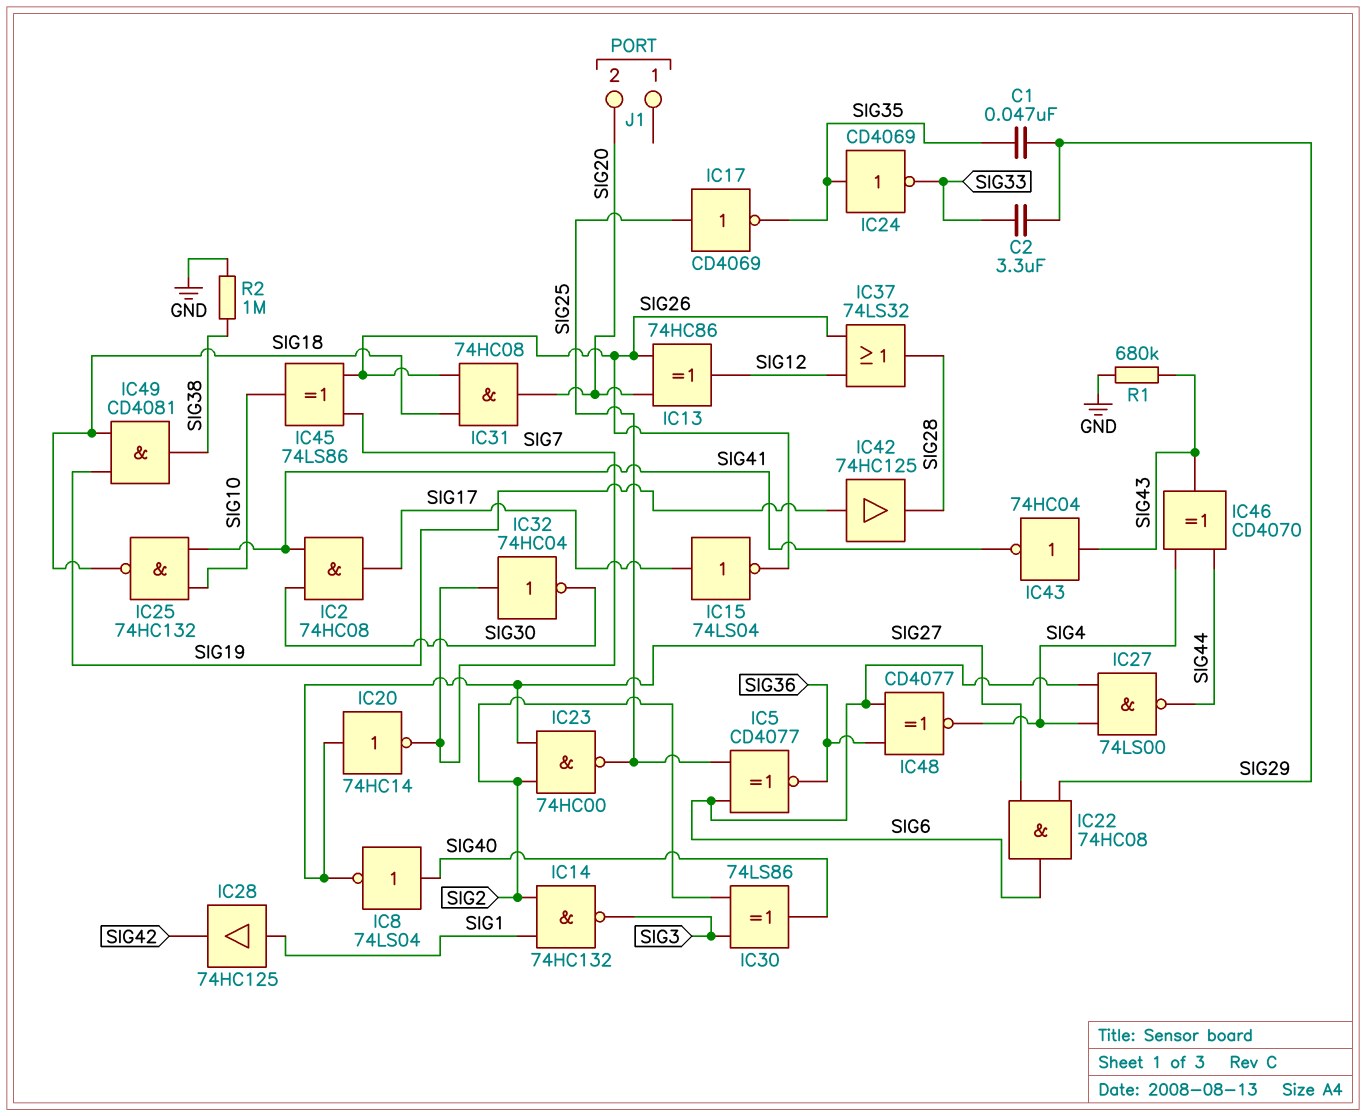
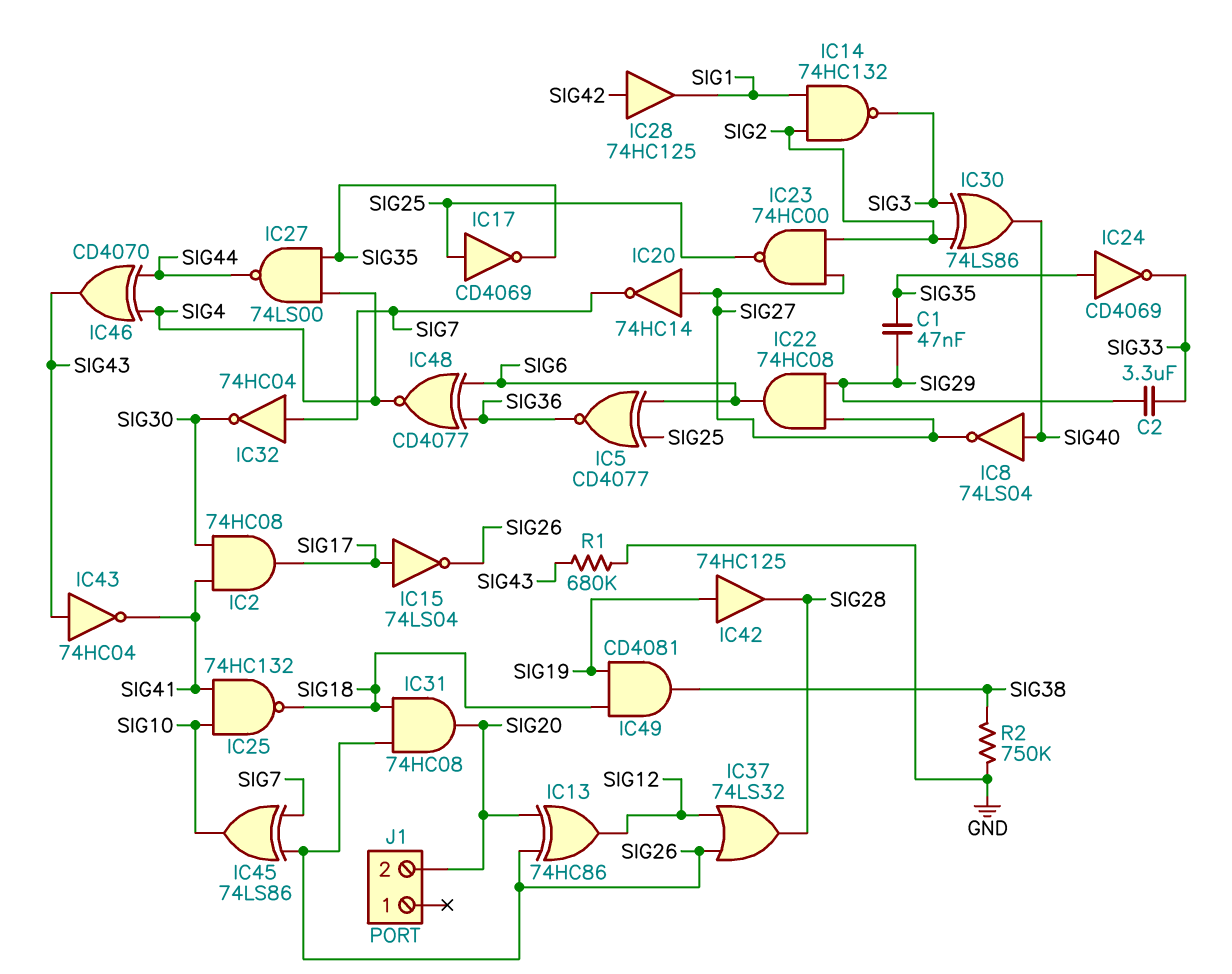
IC27: NAND 74LS00 (in SIG4, in SIG6, out SIG44) -> NAND 74LS00 (in SIG4, in SIG35, out SIG44)
IC28: buffer 74HC125 (in SIG1, out SIG42) -> buffer 74HC125 (in SIG42, out SIG1)
R2: 1M (GND, SIG38) -> 750k (GND, SIG38)

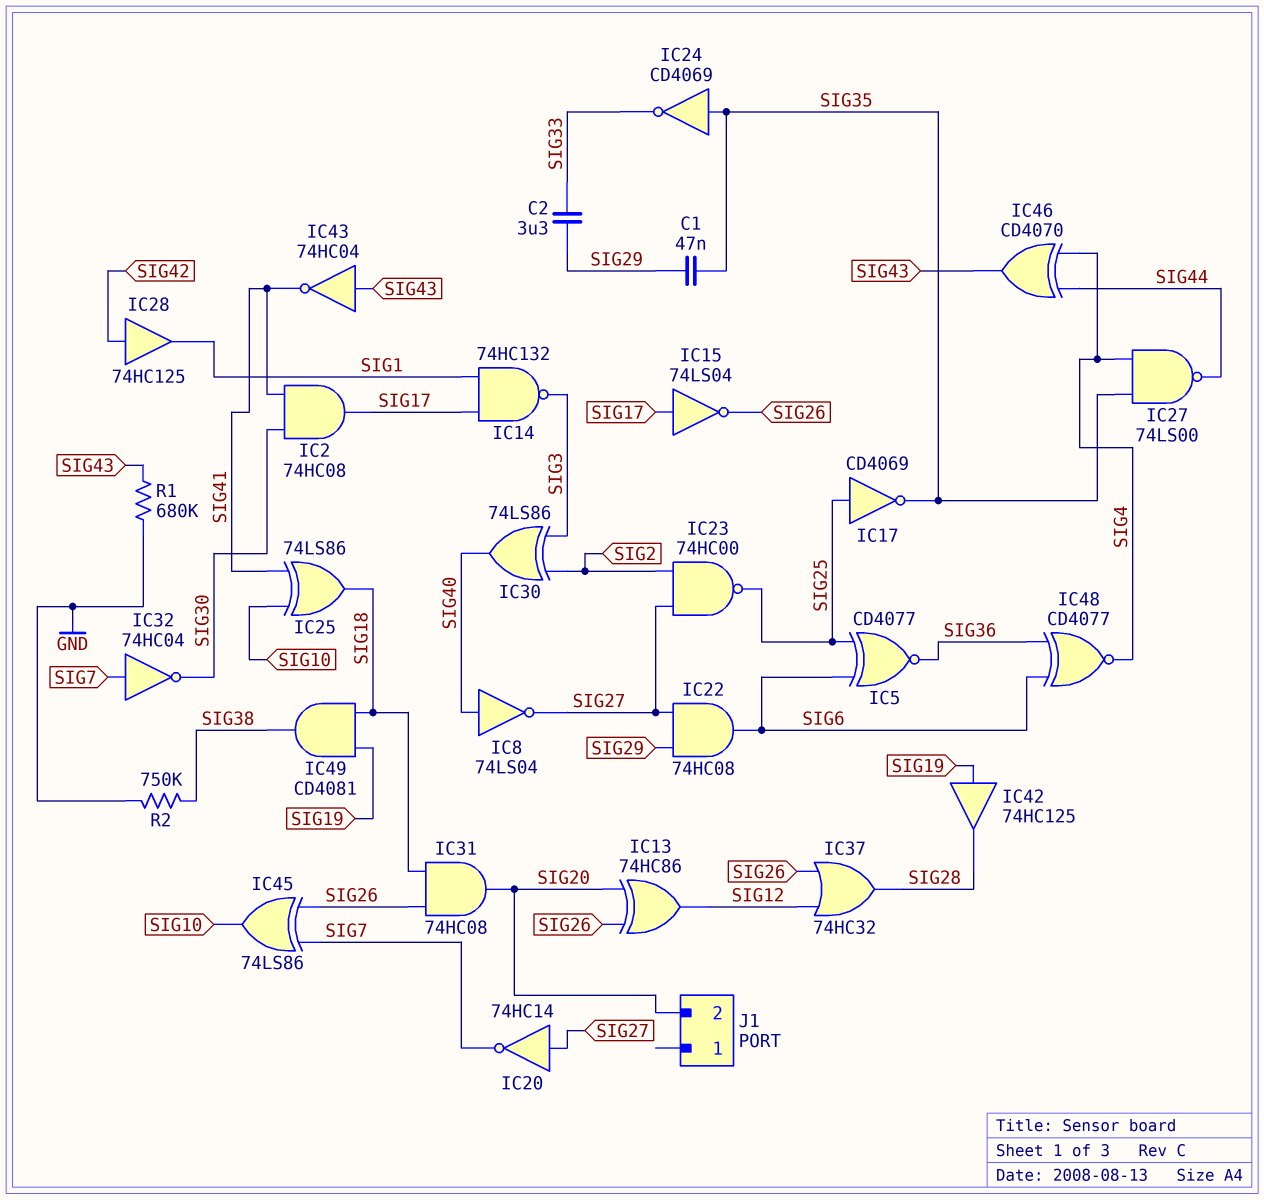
IC14: NAND 74HC132 (in SIG1, in SIG2, out SIG3) -> NAND 74HC132 (in SIG1, in SIG17, out SIG3)
IC25: NAND 74HC132 (in SIG10, in SIG41, out SIG18) -> XOR 74LS86 (in SIG10, in SIG41, out SIG18)
IC37: OR 74LS32 (in SIG12, in SIG26, out SIG28) -> OR 74HC32 (in SIG12, in SIG26, out SIG28)

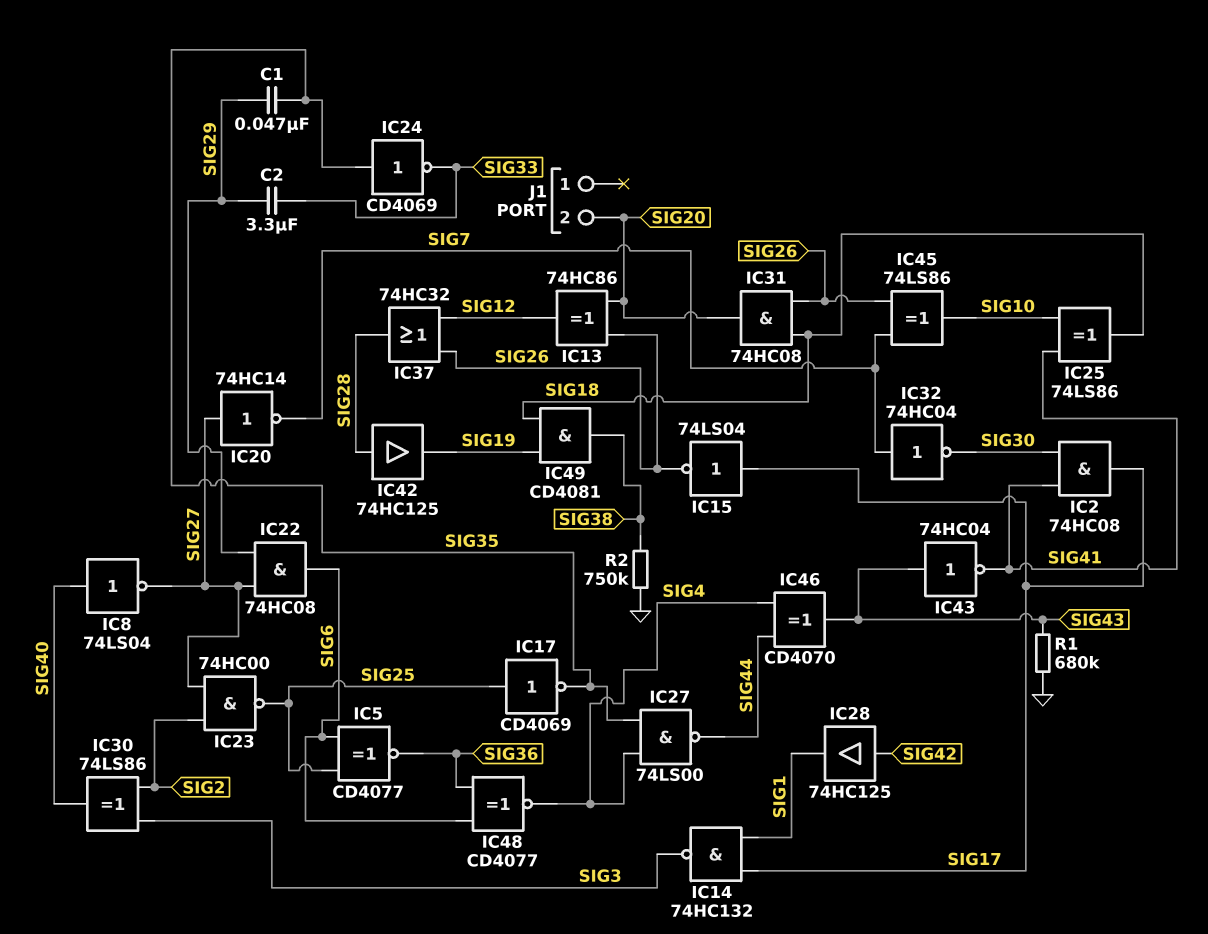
IC42: buffer 74HC125 (in SIG19, out SIG28) -> buffer 74HC125 (in SIG28, out SIG19)

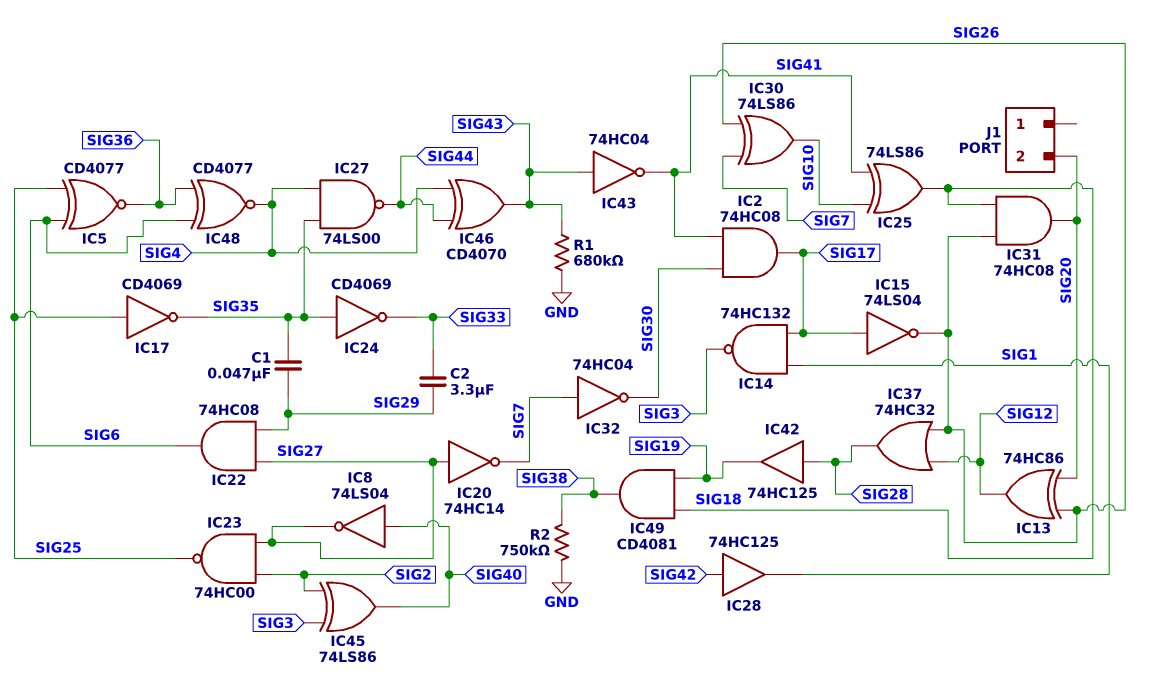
IC30: XOR 74LS86 (in SIG2, in SIG3, out SIG40) -> XOR 74LS86 (in SIG7, in SIG26, out SIG10)
IC45: XOR 74LS86 (in SIG7, in SIG26, out SIG10) -> XOR 74LS86 (in SIG2, in SIG3, out SIG40)

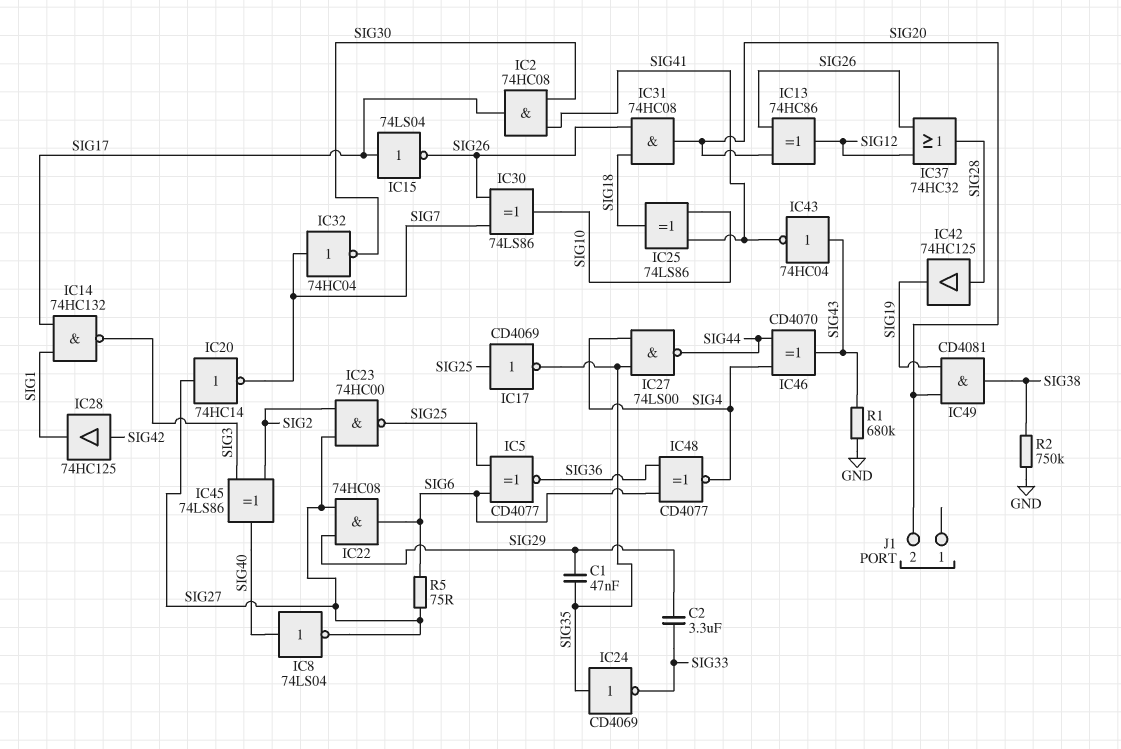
IC49: AND CD4081 (in SIG18, in SIG19, out SIG38) -> AND CD4081 (in SIG19, in SIG20, out SIG38)
R5: none -> 75 (SIG6, SIG27)

